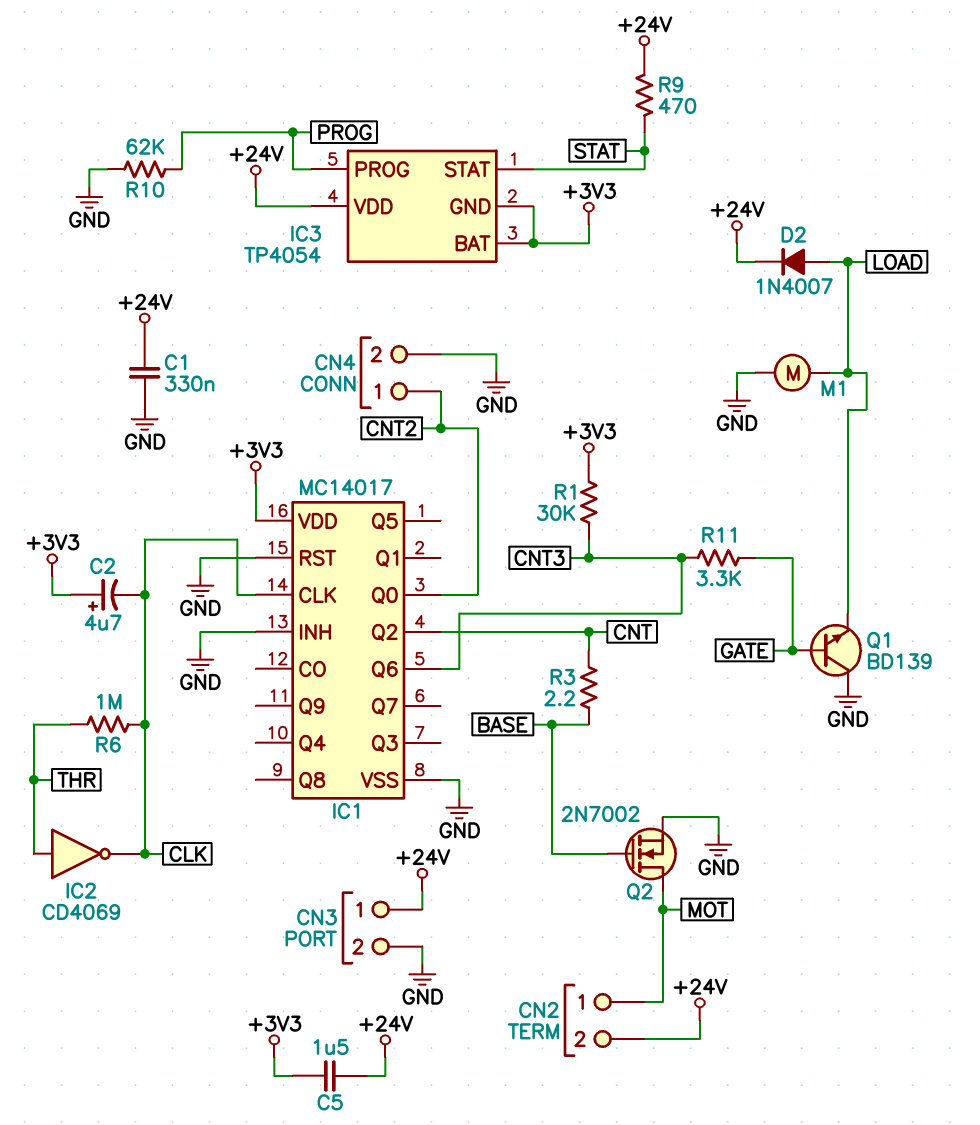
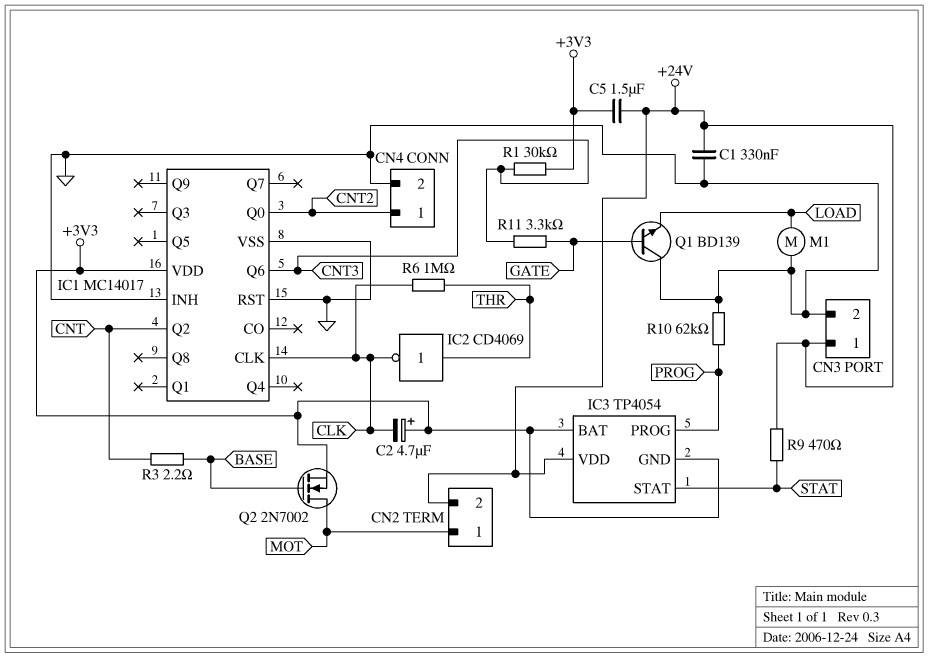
D2: diode 1N4007 (A LOAD, K +24V) -> none
Q2: NMOS 2N7002 (G BASE, D MOT, S GND) -> NMOS 2N7002 (G BASE, D MOT, S +3V3)

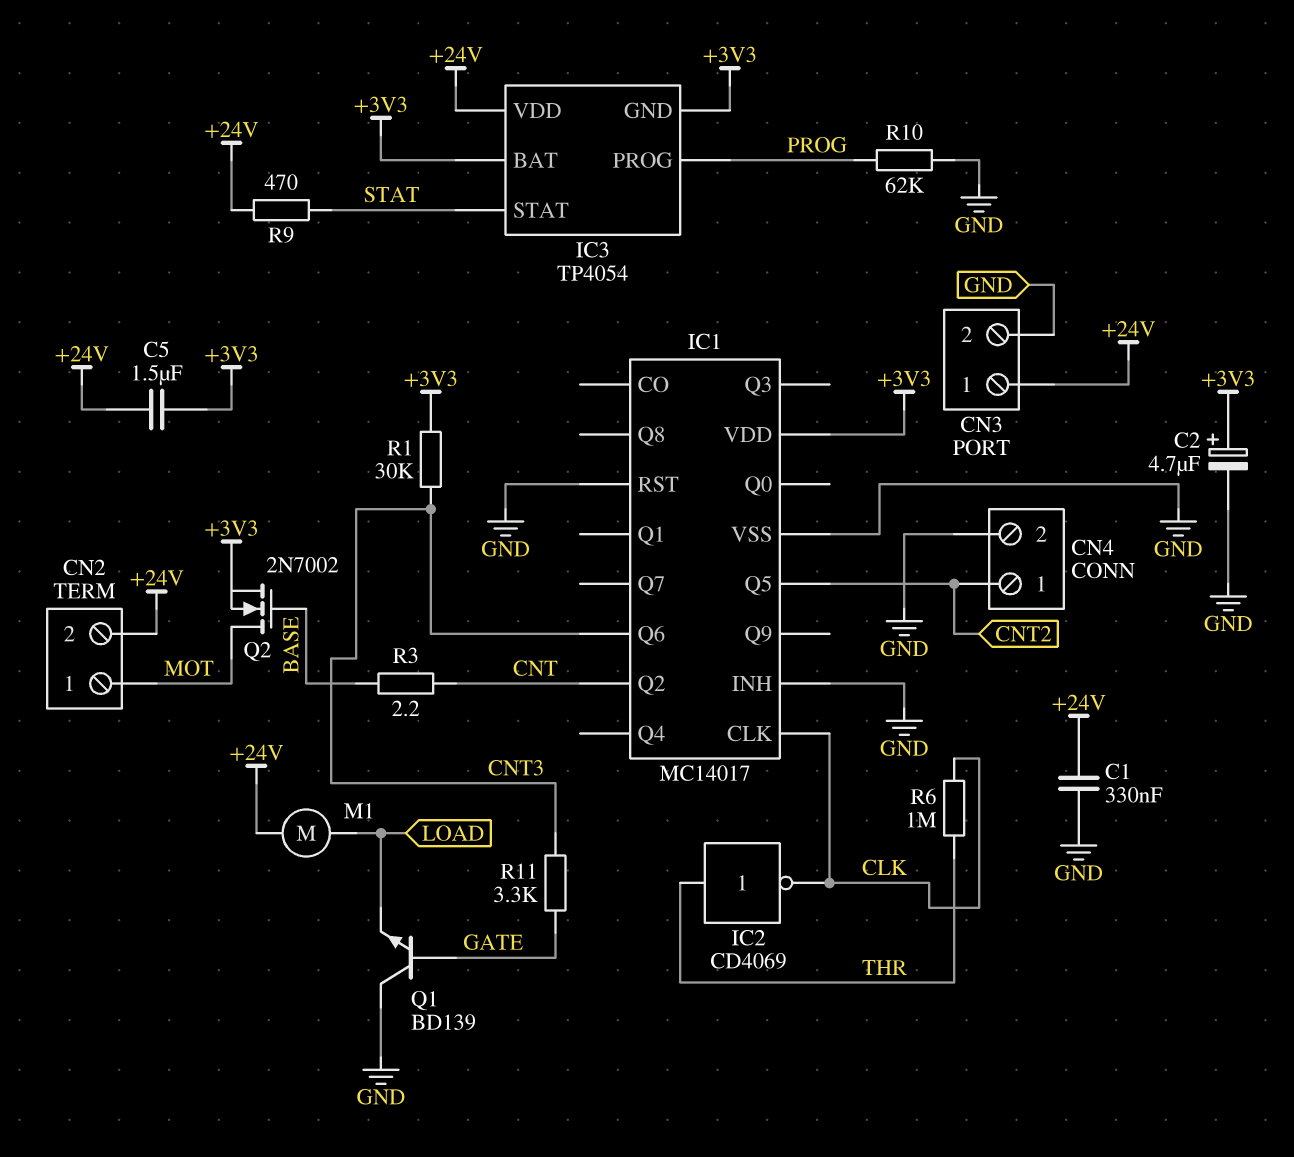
C2: 4.7uF (plus +3V3, minus CLK) -> 4.7uF (plus +3V3, minus GND)
IC1 pin Q0: CNT2 -> none
IC1 pin Q5: none -> CNT2
M1: motor (GND, LOAD) -> motor (+24V, LOAD)

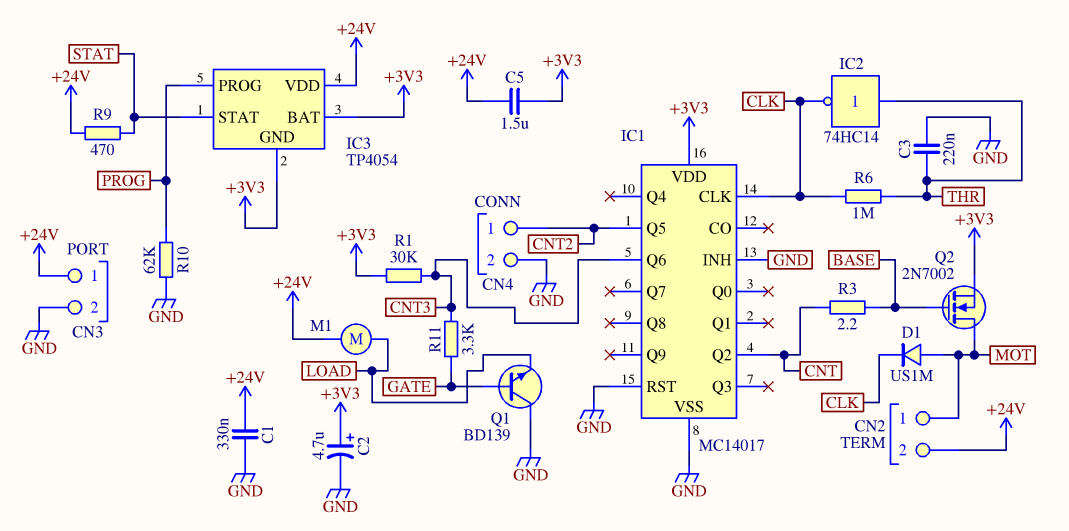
C3: none -> 220nF (GND, THR)
D1: none -> diode US1M (A MOT, K CLK)
IC2: NOT CD4069 (in THR, out CLK) -> NOT 74HC14 (in THR, out CLK)

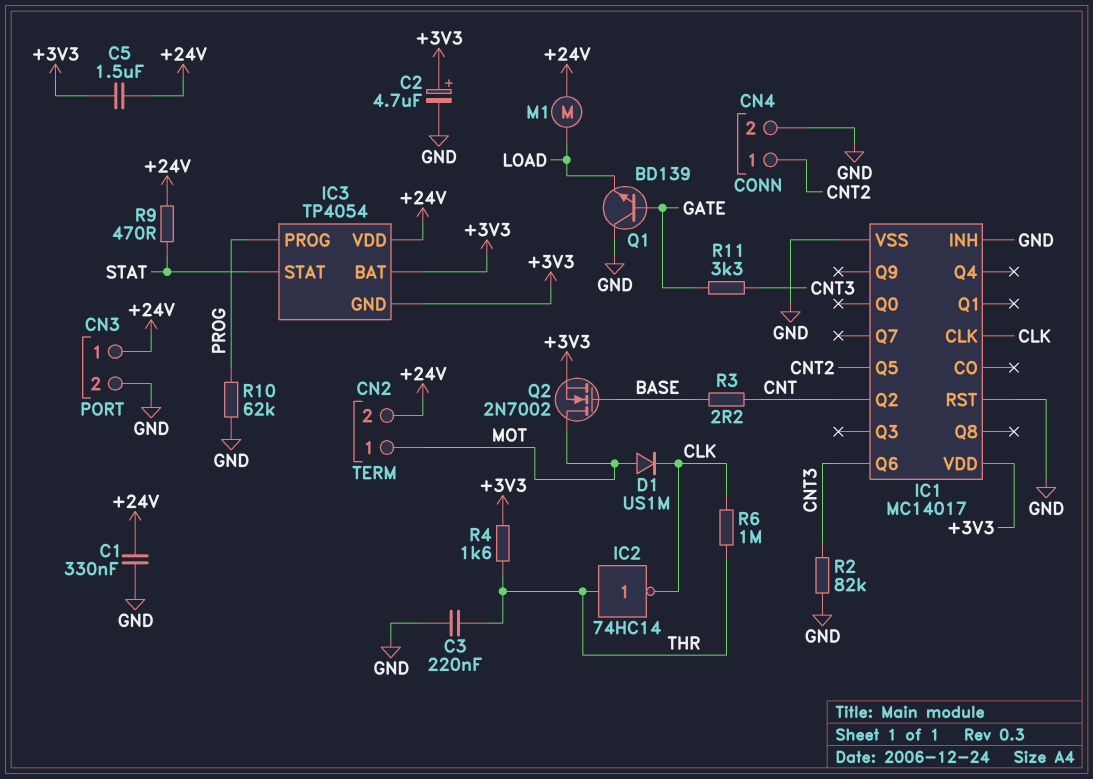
R1: 30k (+3V3, CNT3) -> none
R2: none -> 82k (CNT3, GND)
R4: none -> 1.6k (+3V3, THR)

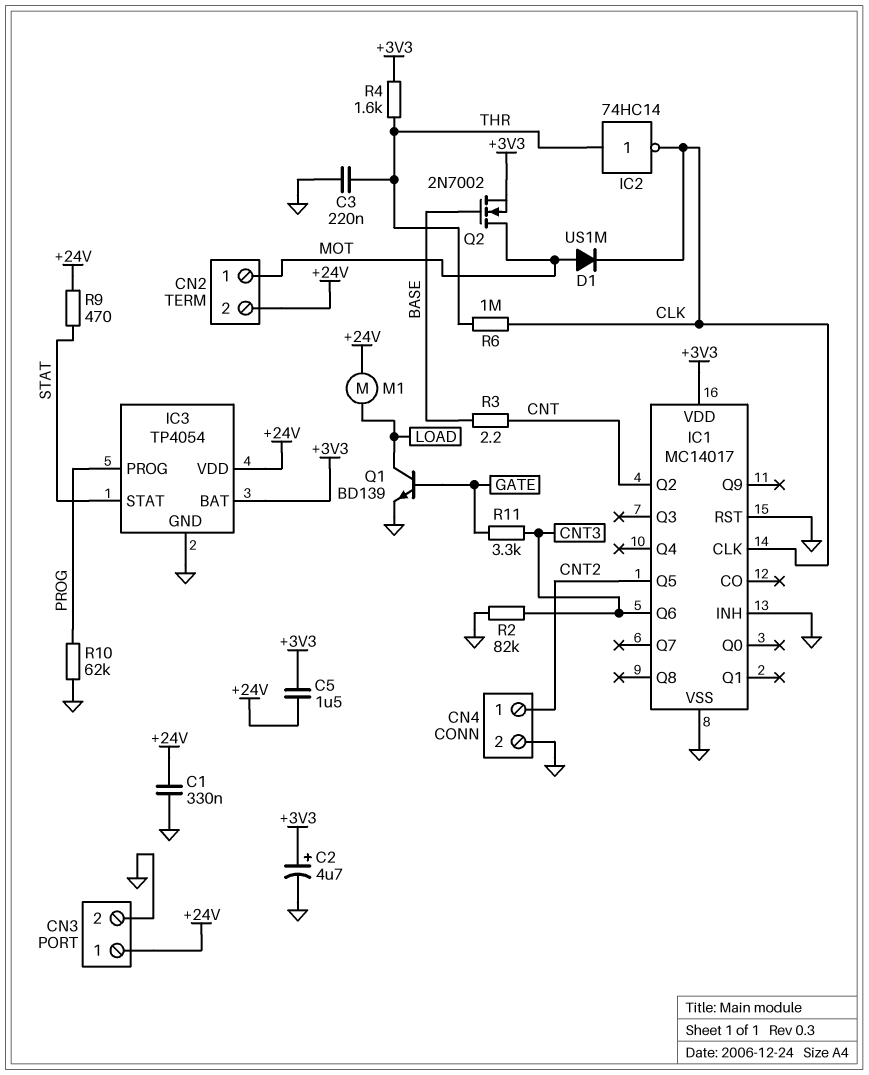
IC3 pin GND: +3V3 -> GND
Q1: NPN BD139 (B GATE, C GND, E LOAD) -> NPN BD139 (B GATE, C LOAD, E GND)

